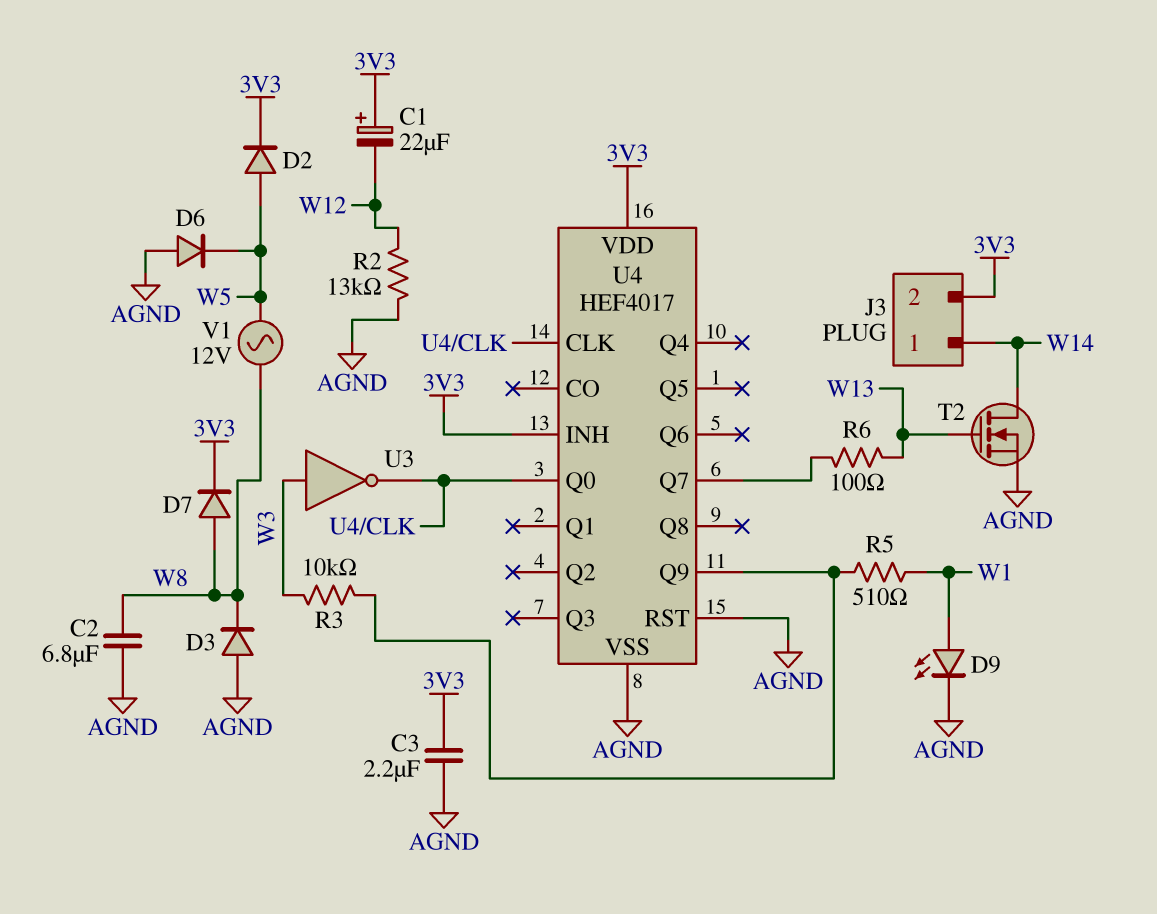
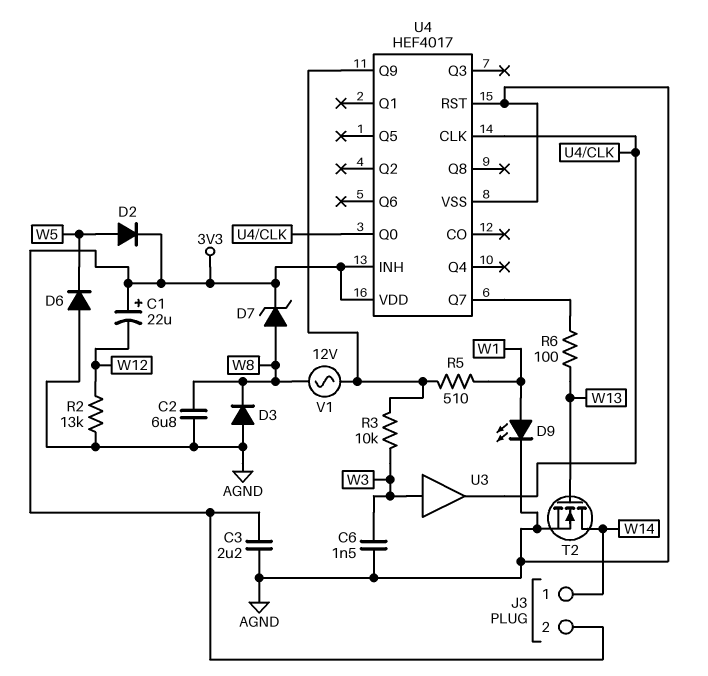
C6: none -> 1.5nF (AGND, W3)
D7: diode (A W8, K 3V3) -> zener (A W8, K 3V3)
U3: NOT (in W3, out U4/CLK) -> buffer (in W3, out U4/CLK)
V1: AC 12V (W5, W8) -> AC 12V (U4/Q9, W8)

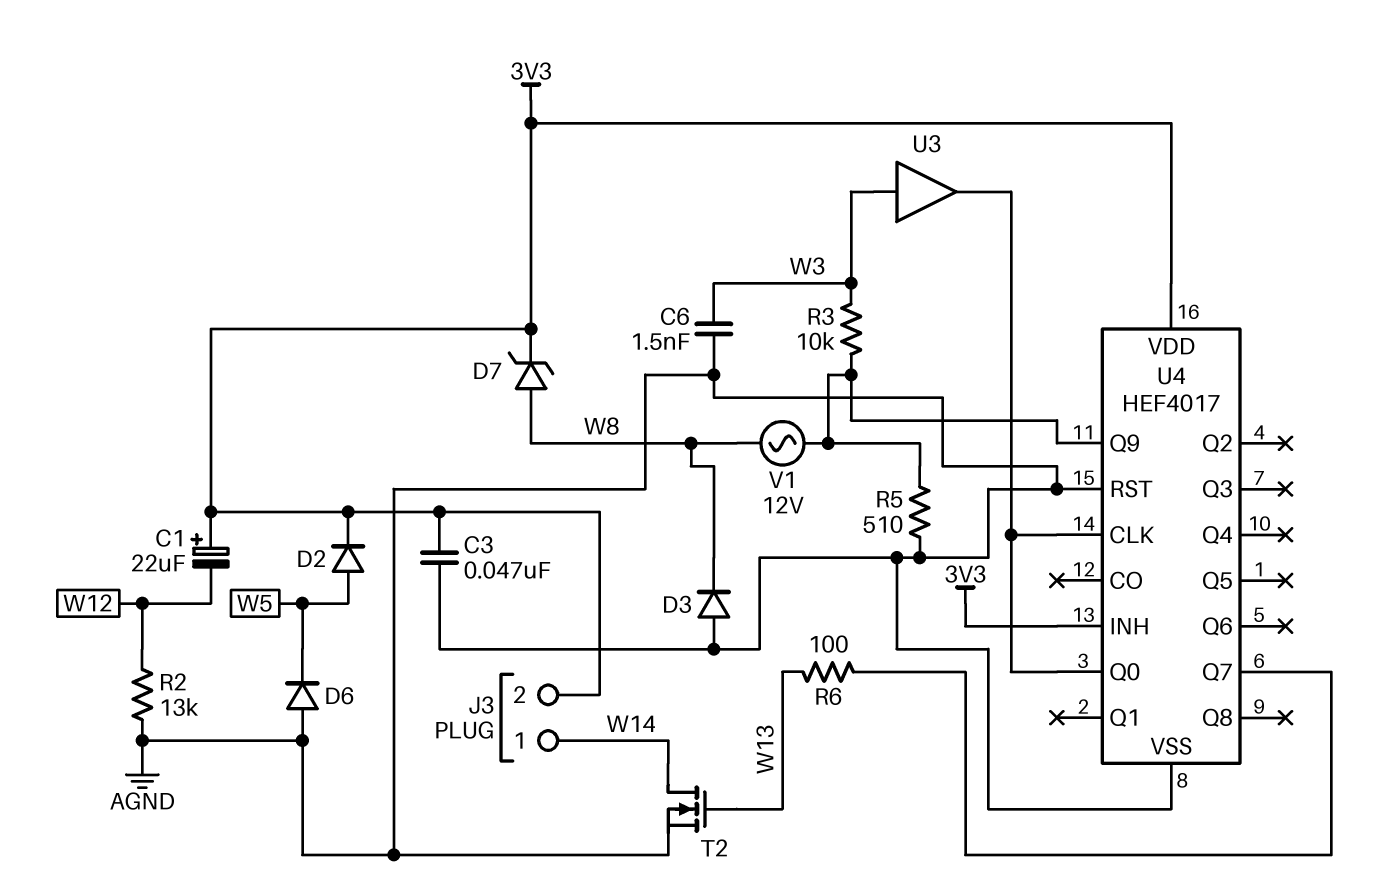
C2: 6.8uF (AGND, W8) -> none
C3: 2.2uF (3V3, AGND) -> 47nF (3V3, AGND)
D9: LED (A W1, K AGND) -> none
R5: 510 (U4/Q9, W1) -> 510 (AGND, U4/Q9)

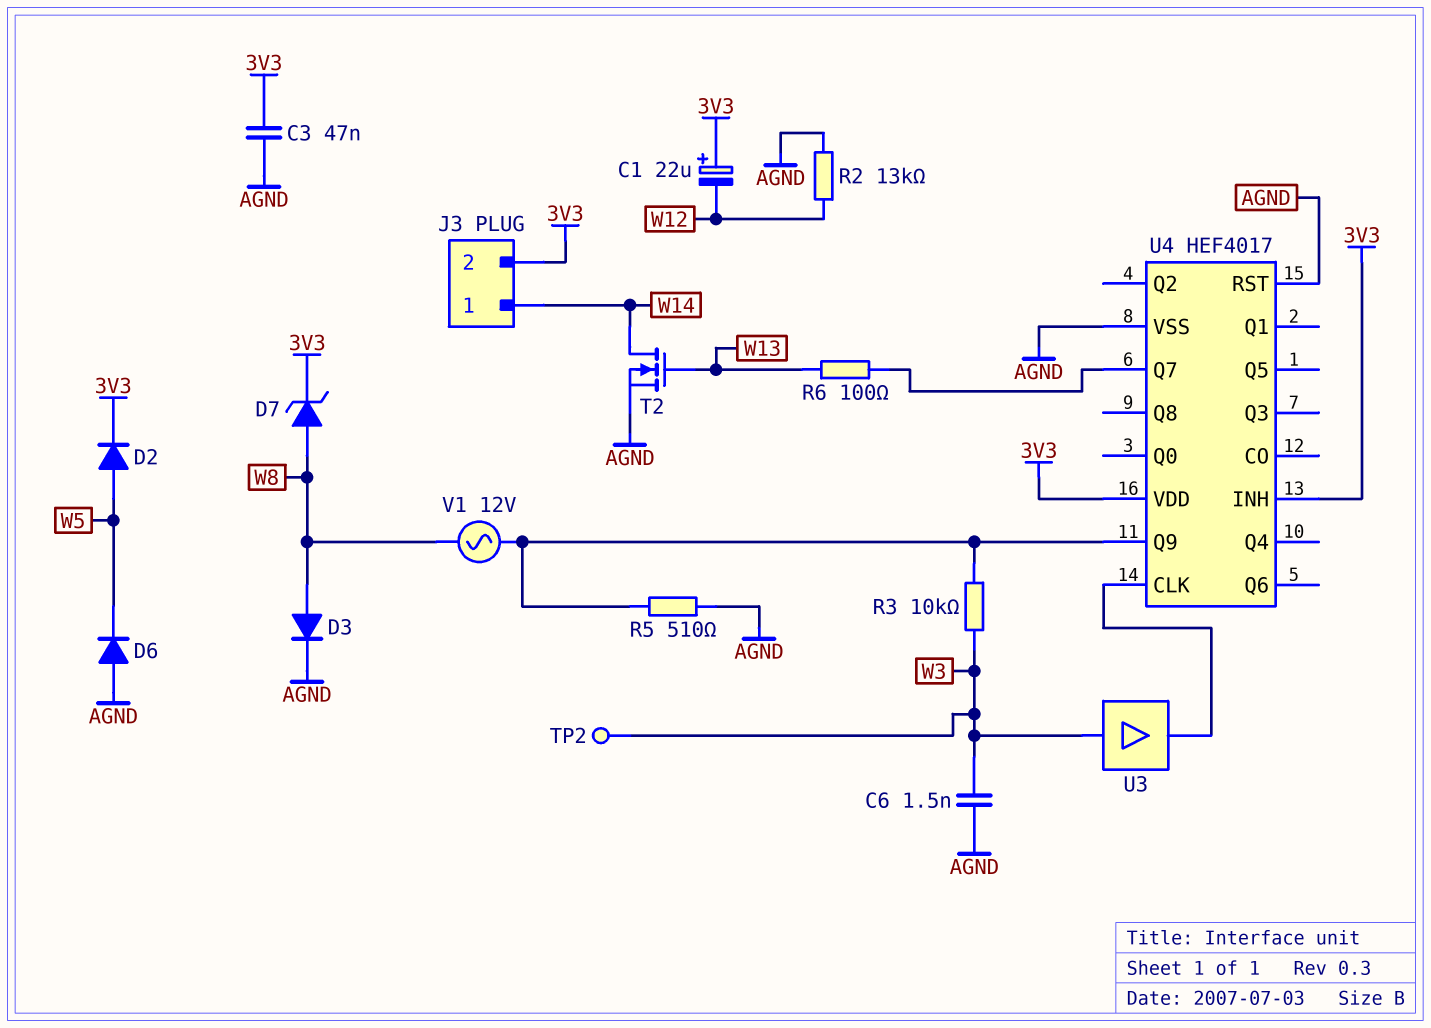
D3: diode (A AGND, K W8) -> diode (A W8, K AGND)
TP2: none -> test point (W3)
U4 pin Q0: U4/CLK -> none

